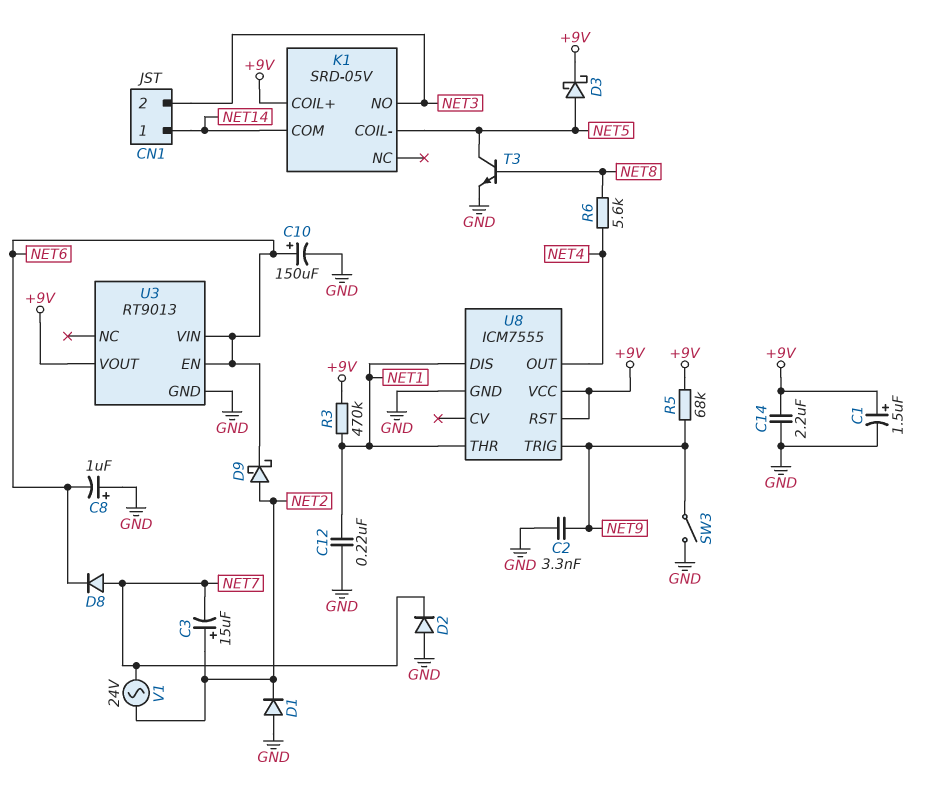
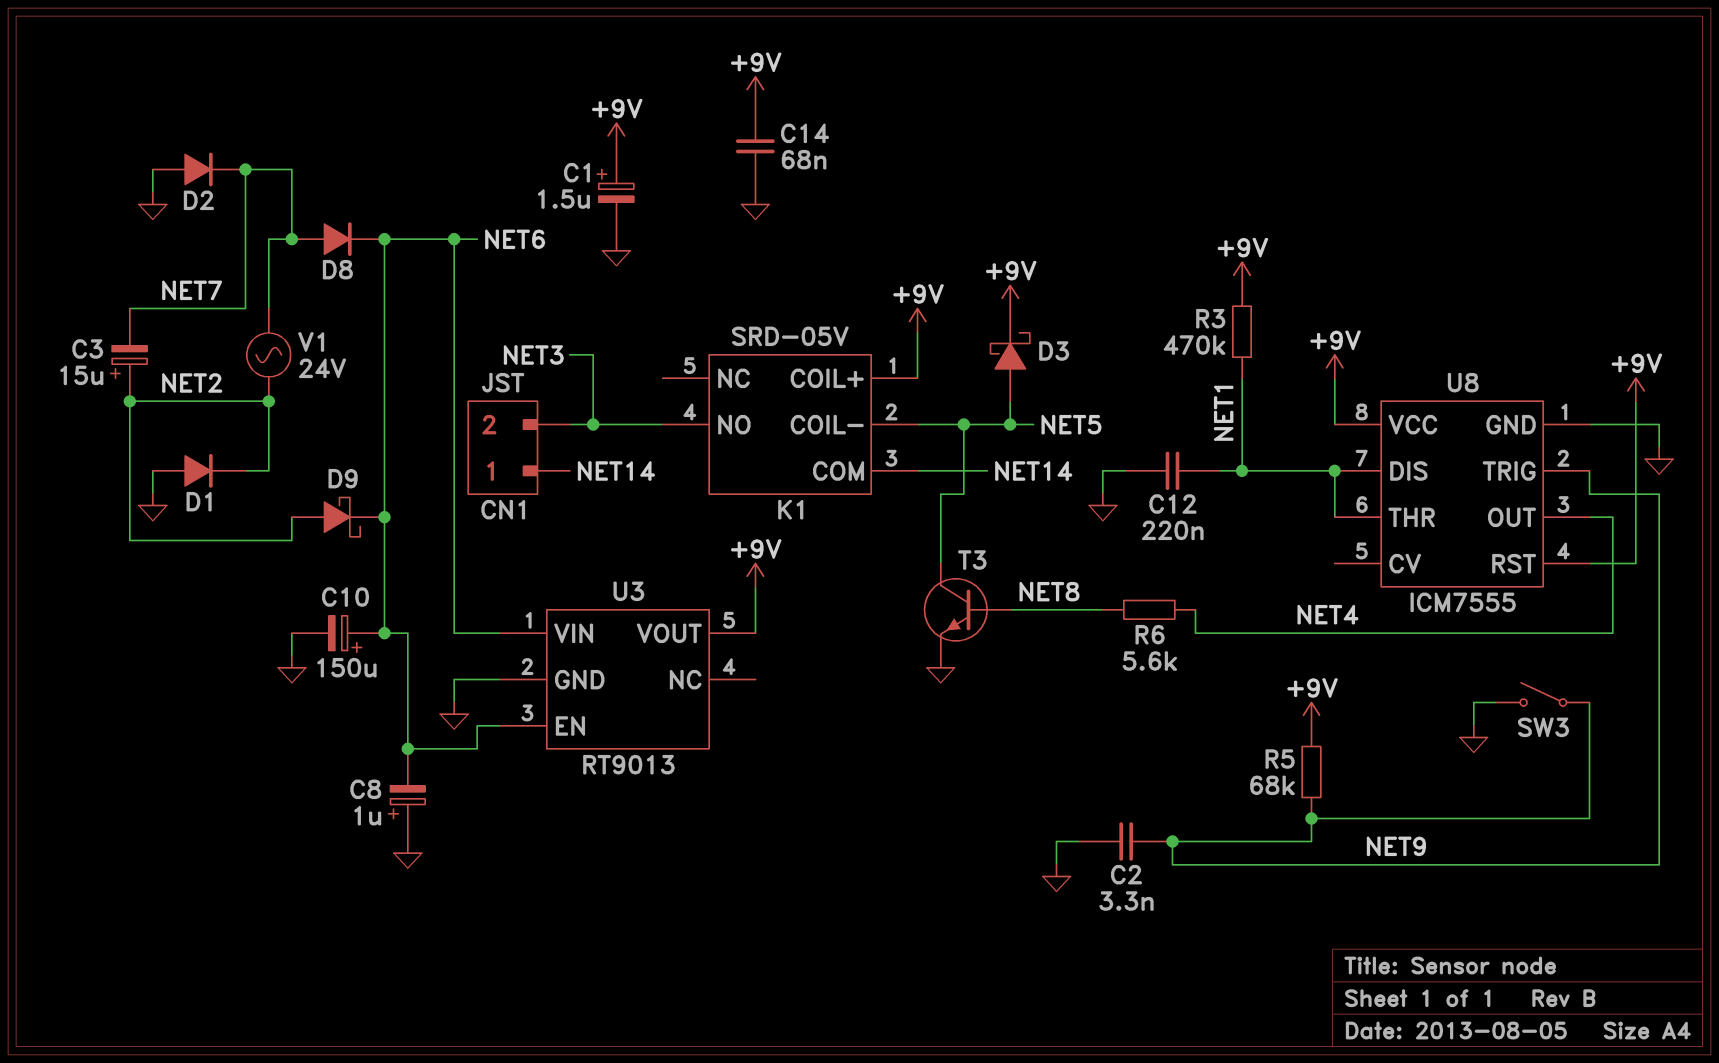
C14: 2.2uF (+9V, GND) -> 68nF (+9V, GND)

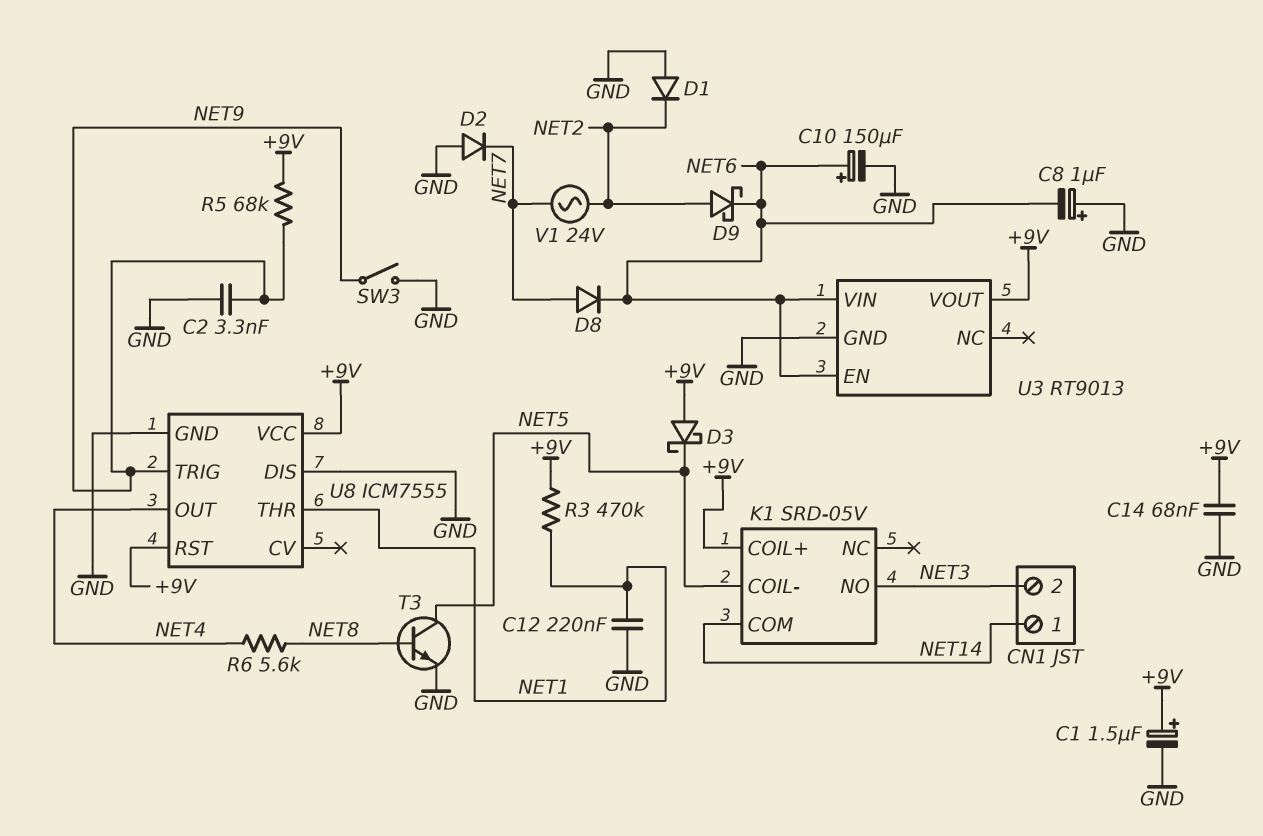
C3: 15uF (plus NET2, minus NET7) -> none
D3: schottky (A NET5, K +9V) -> schottky (A +9V, K NET5)
U8 pin DIS: NET1 -> GND

